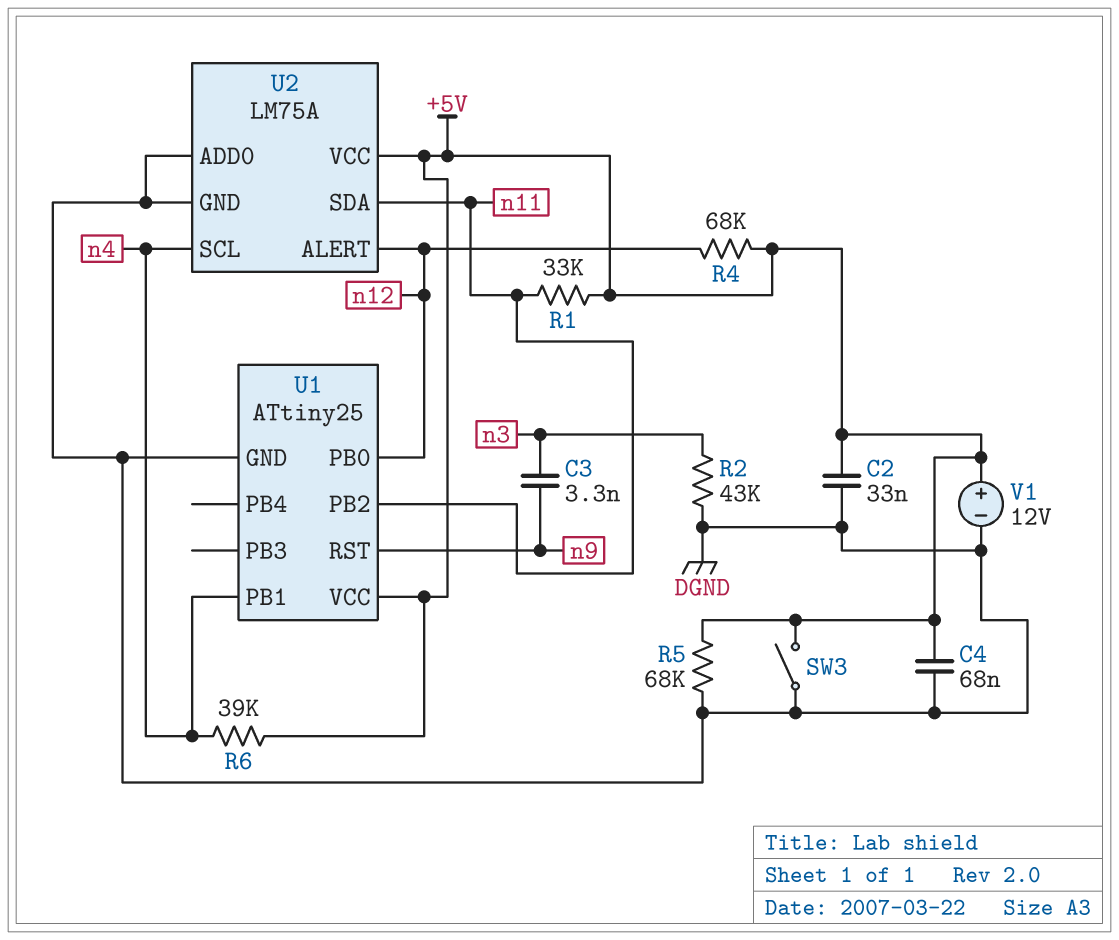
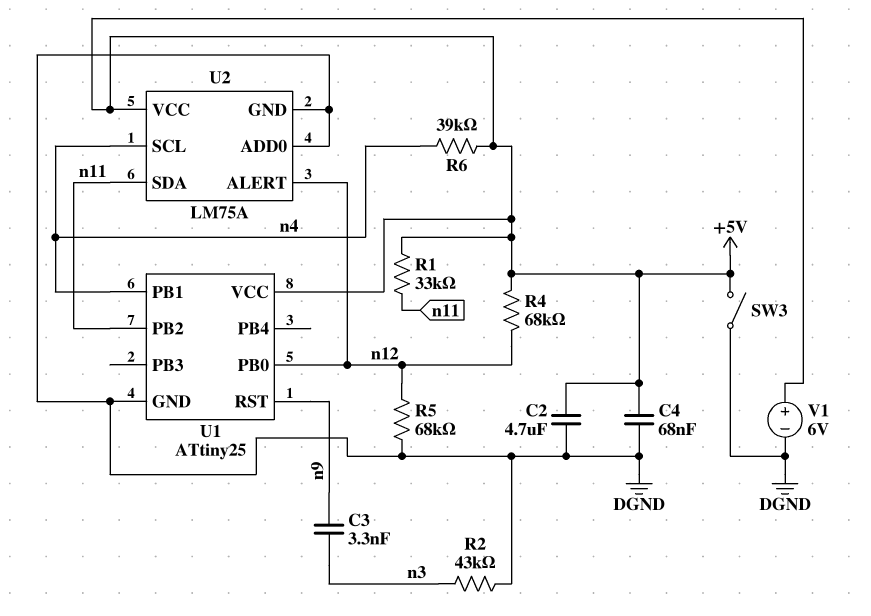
C2: 33nF (+5V, DGND) -> 4.7uF (+5V, DGND)
R5: 68k (+5V, DGND) -> 68k (DGND, n12)
V1: 12V (plus +5V, minus DGND) -> 6V (plus +5V, minus DGND)

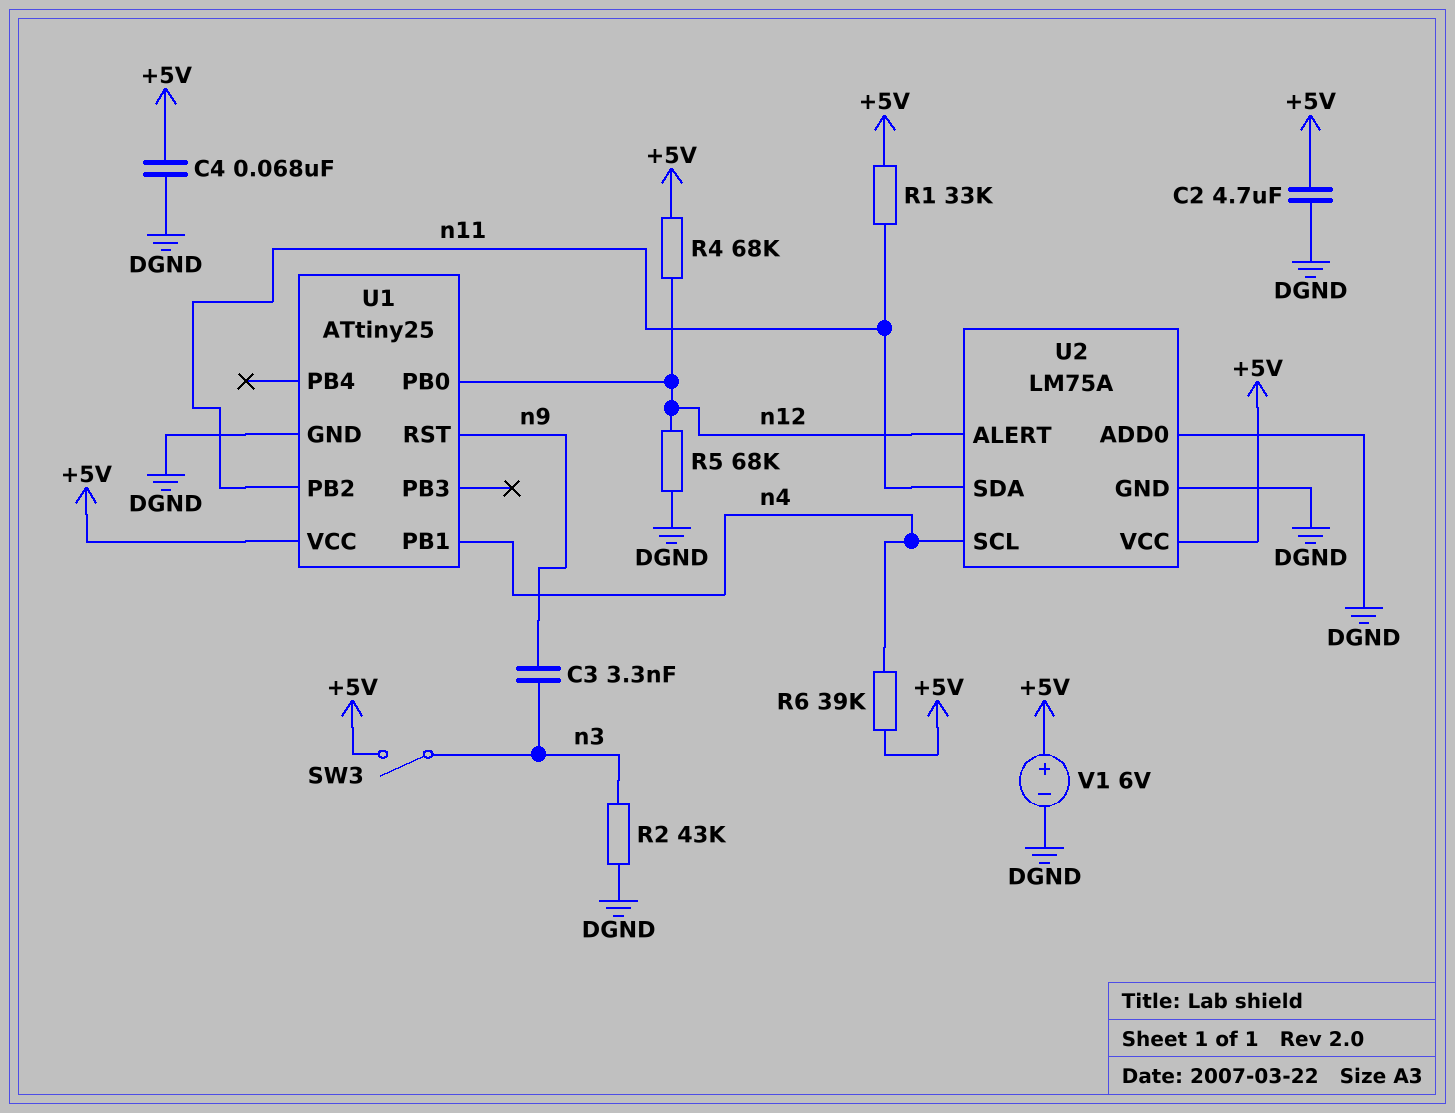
SW3: switch (+5V, DGND) -> switch (+5V, n3)

